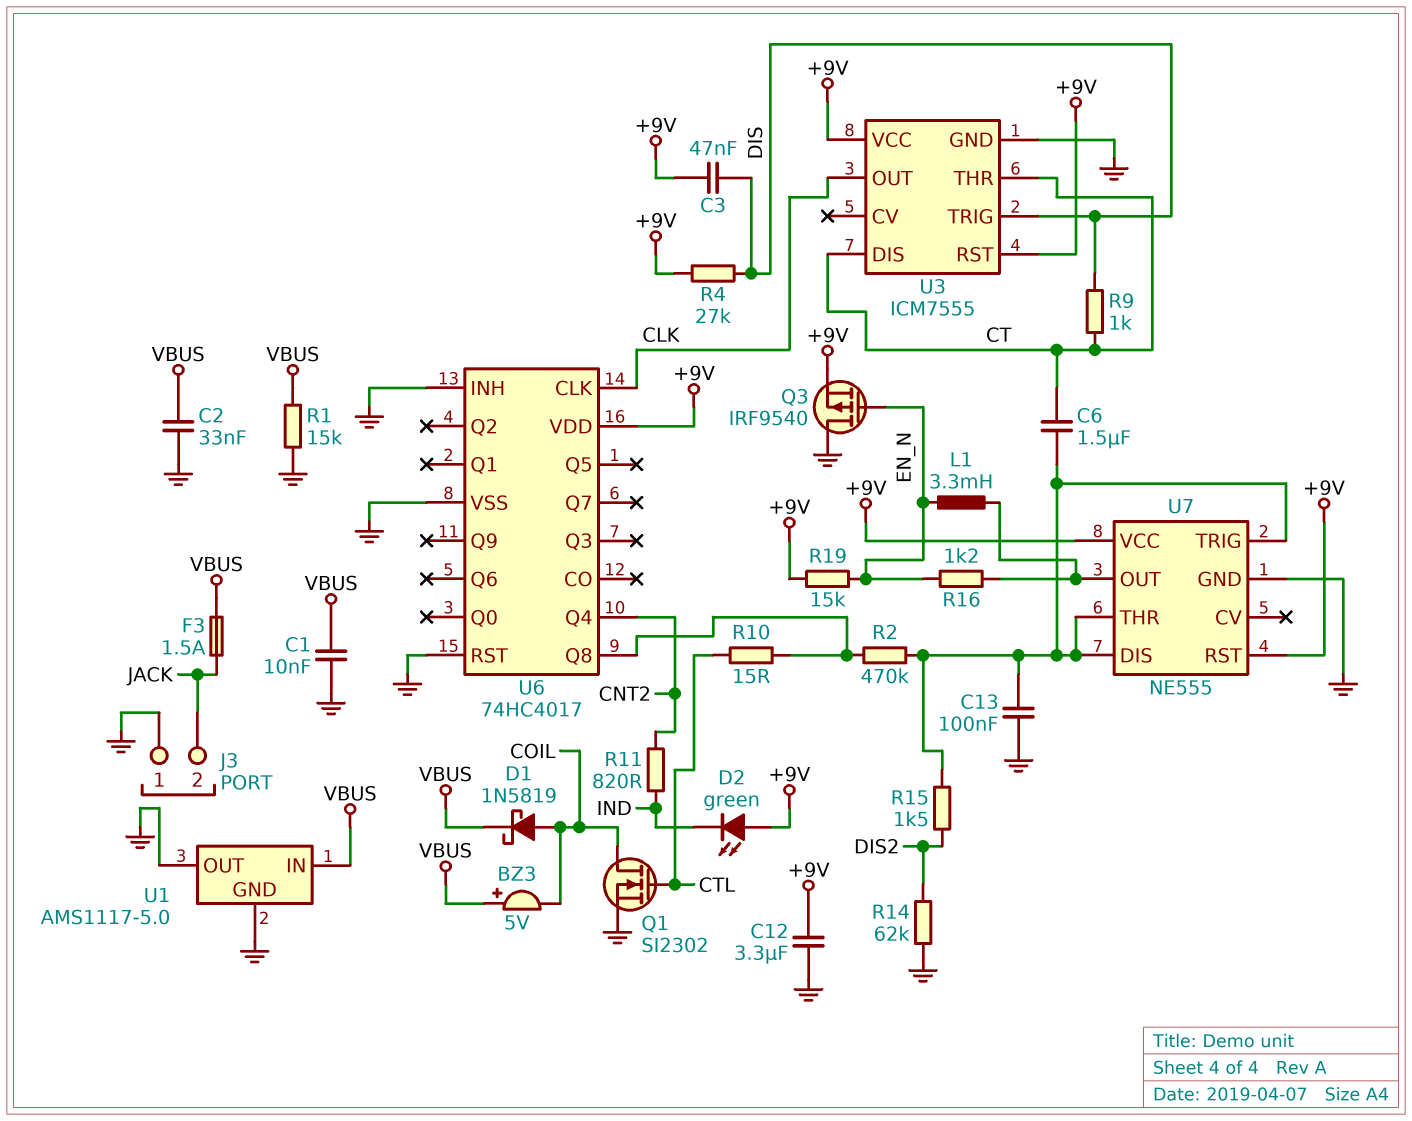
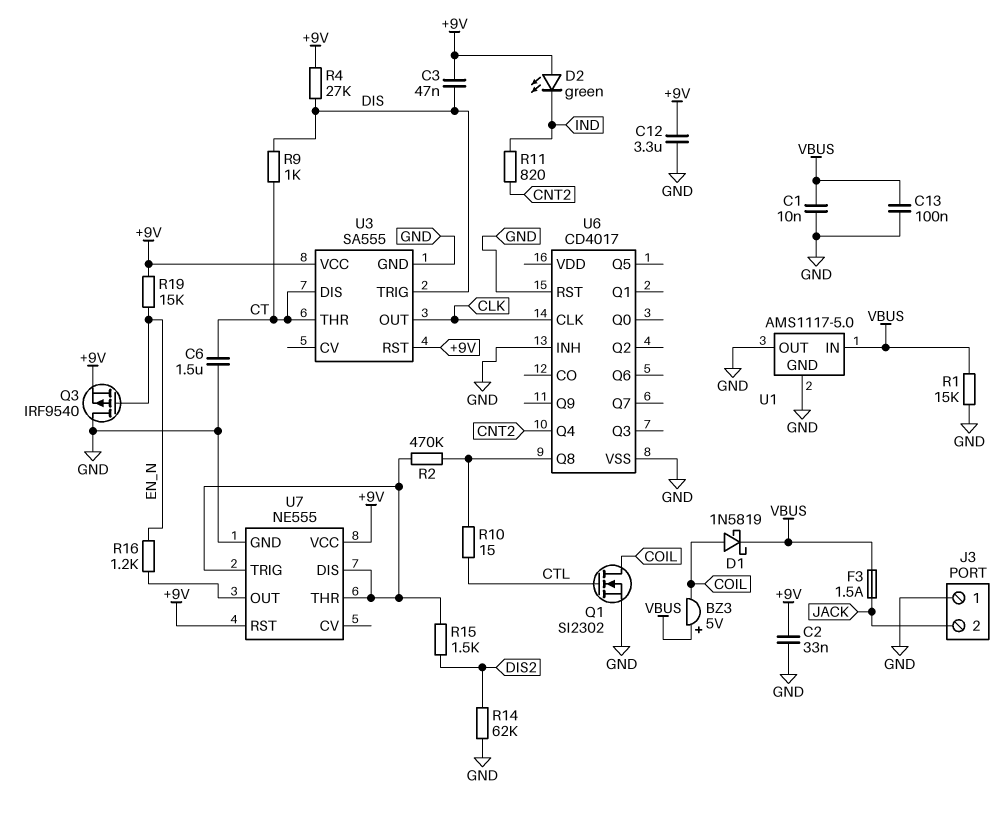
C2: 33nF (GND, VBUS) -> 33nF (+9V, GND)
C6: 1.5uF (CT, U7/DIS) -> 1.5uF (CT, GND)
C13: 100nF (GND, U7/DIS) -> 100nF (GND, VBUS)
L1: 3.3mH (EN_N, U7/OUT) -> none
U3: ICM7555 -> SA555
U6: 74HC4017 -> CD4017
U6 pin VDD: +9V -> none

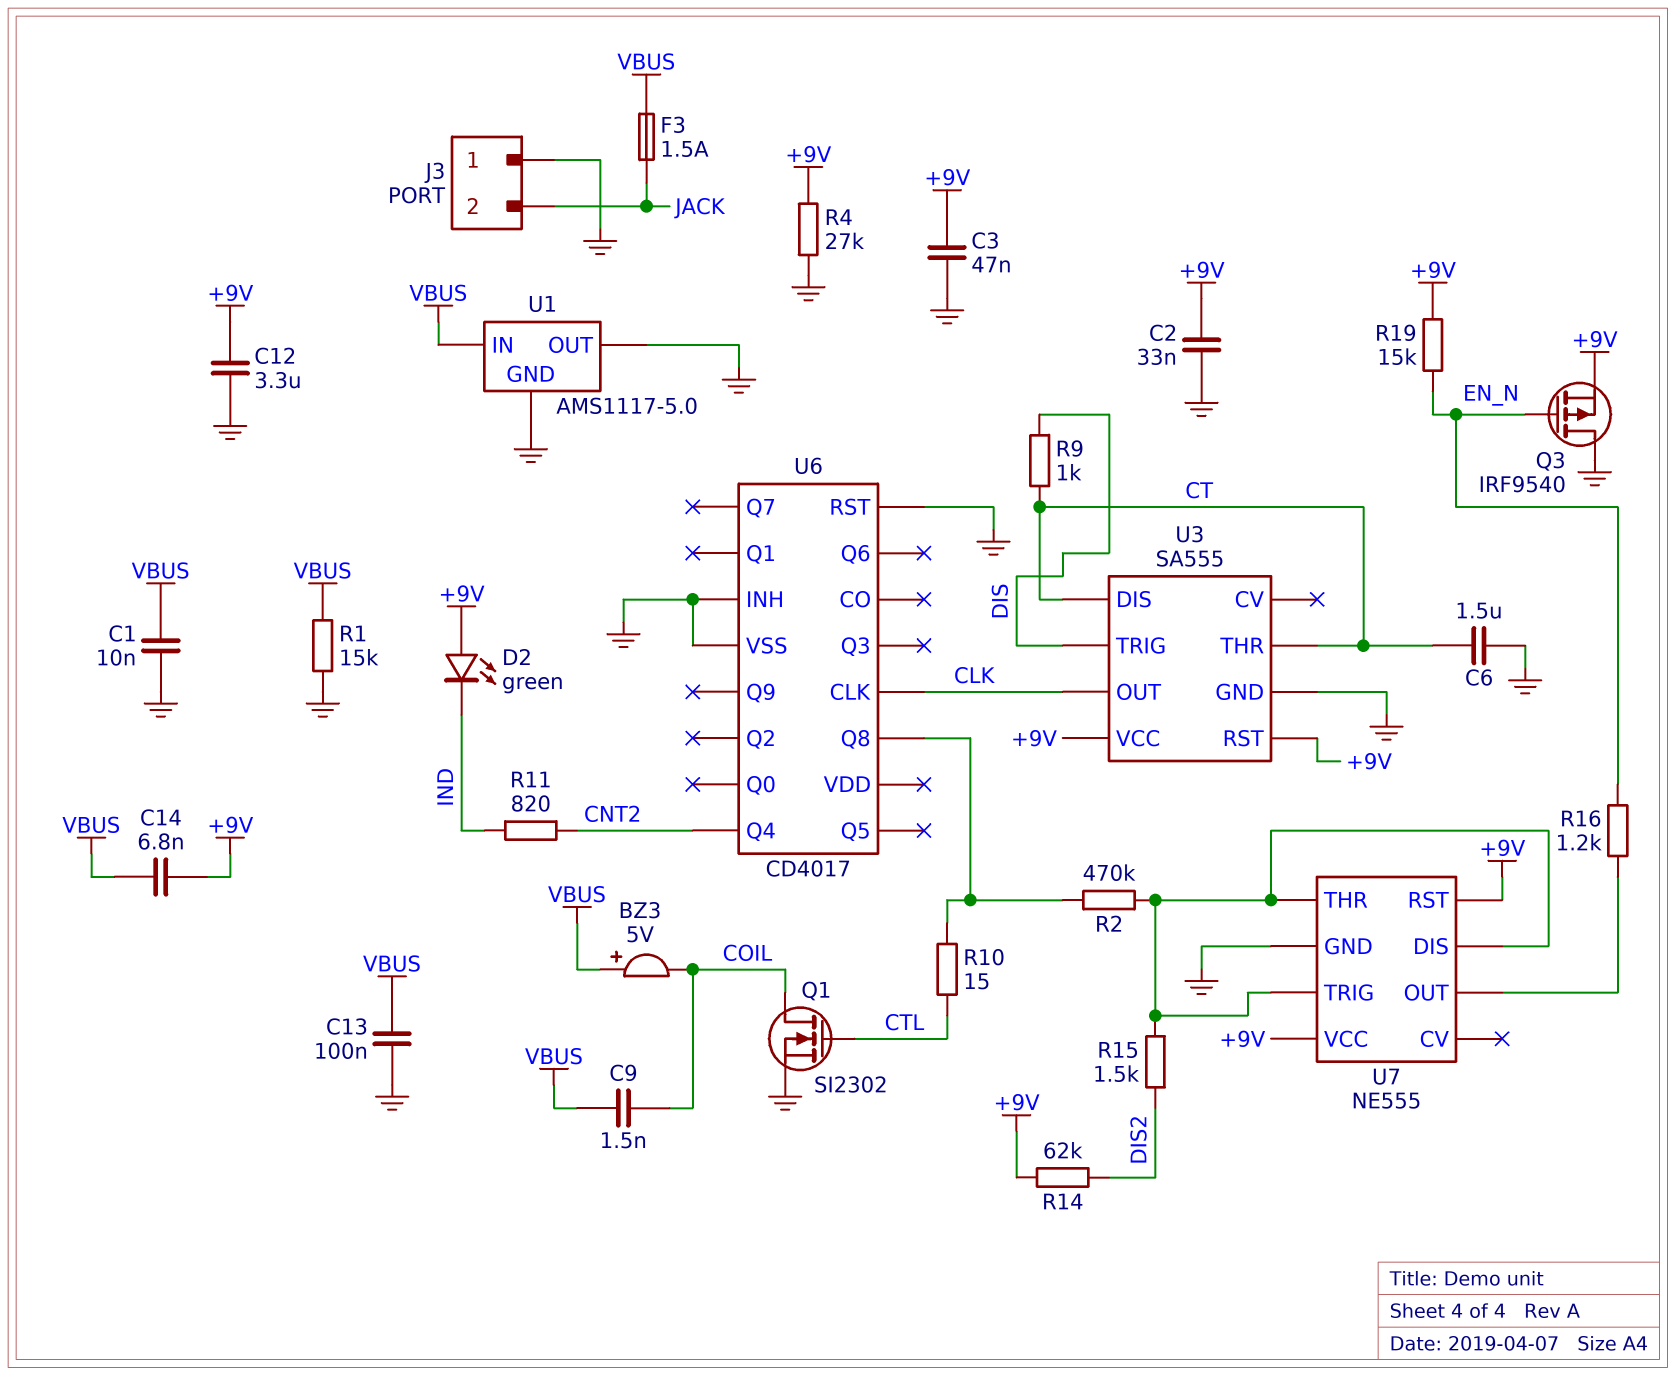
C3: 47nF (+9V, DIS) -> 47nF (+9V, GND)
C9: none -> 1.5nF (COIL, VBUS)
C14: none -> 6.8nF (+9V, VBUS)
D1: schottky 1N5819 (A COIL, K VBUS) -> none
R4: 27k (+9V, DIS) -> 27k (+9V, GND)
R14: 62k (DIS2, GND) -> 62k (+9V, DIS2)

